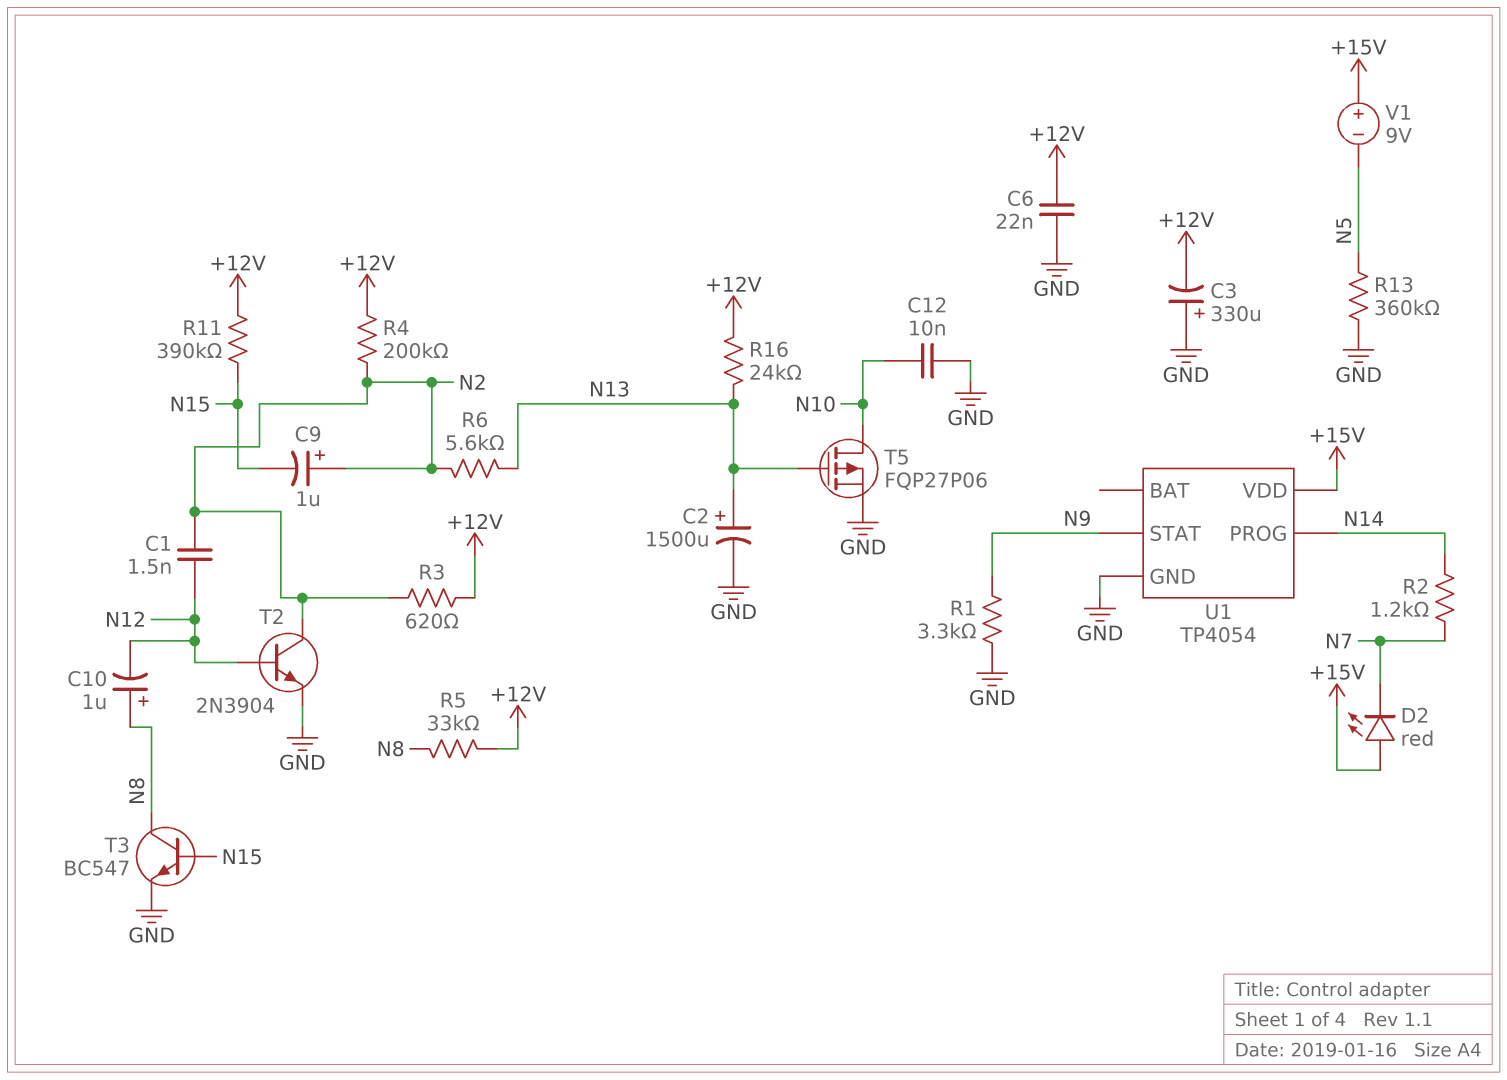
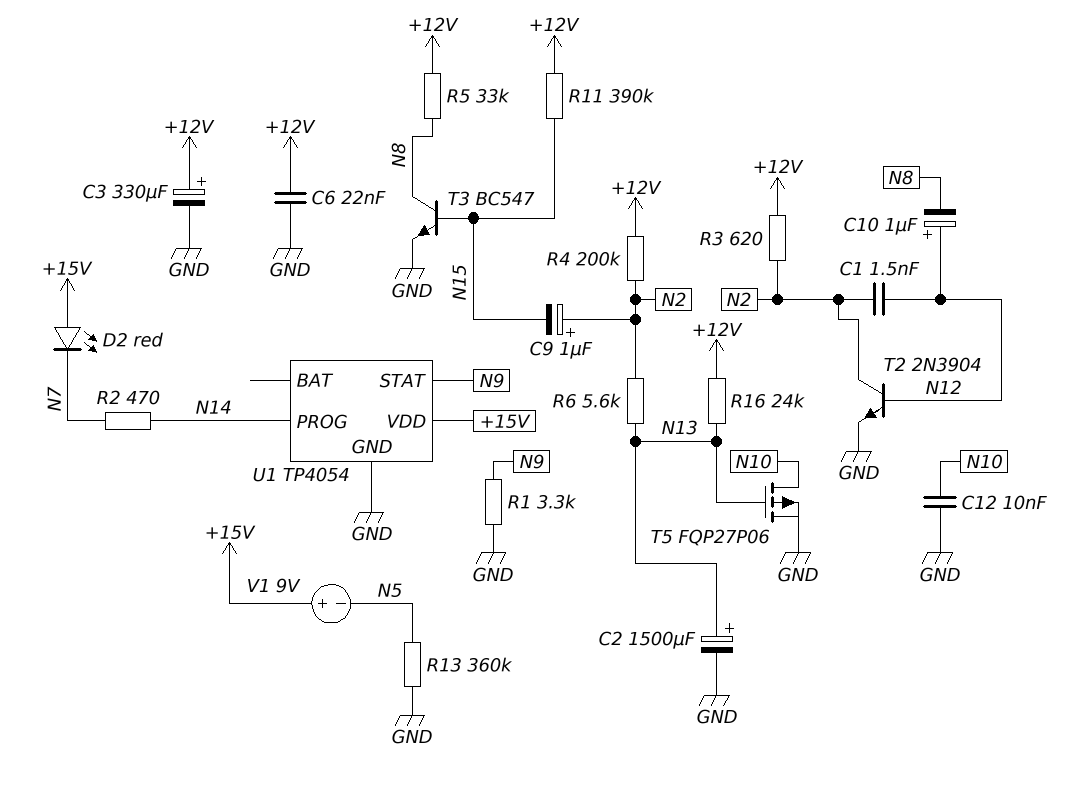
C3: 330uF (plus GND, minus +12V) -> 330uF (plus +12V, minus GND)
C10: 1uF (plus N8, minus N12) -> 1uF (plus N12, minus N8)
R2: 1.2k (N7, N14) -> 470 (N7, N14)

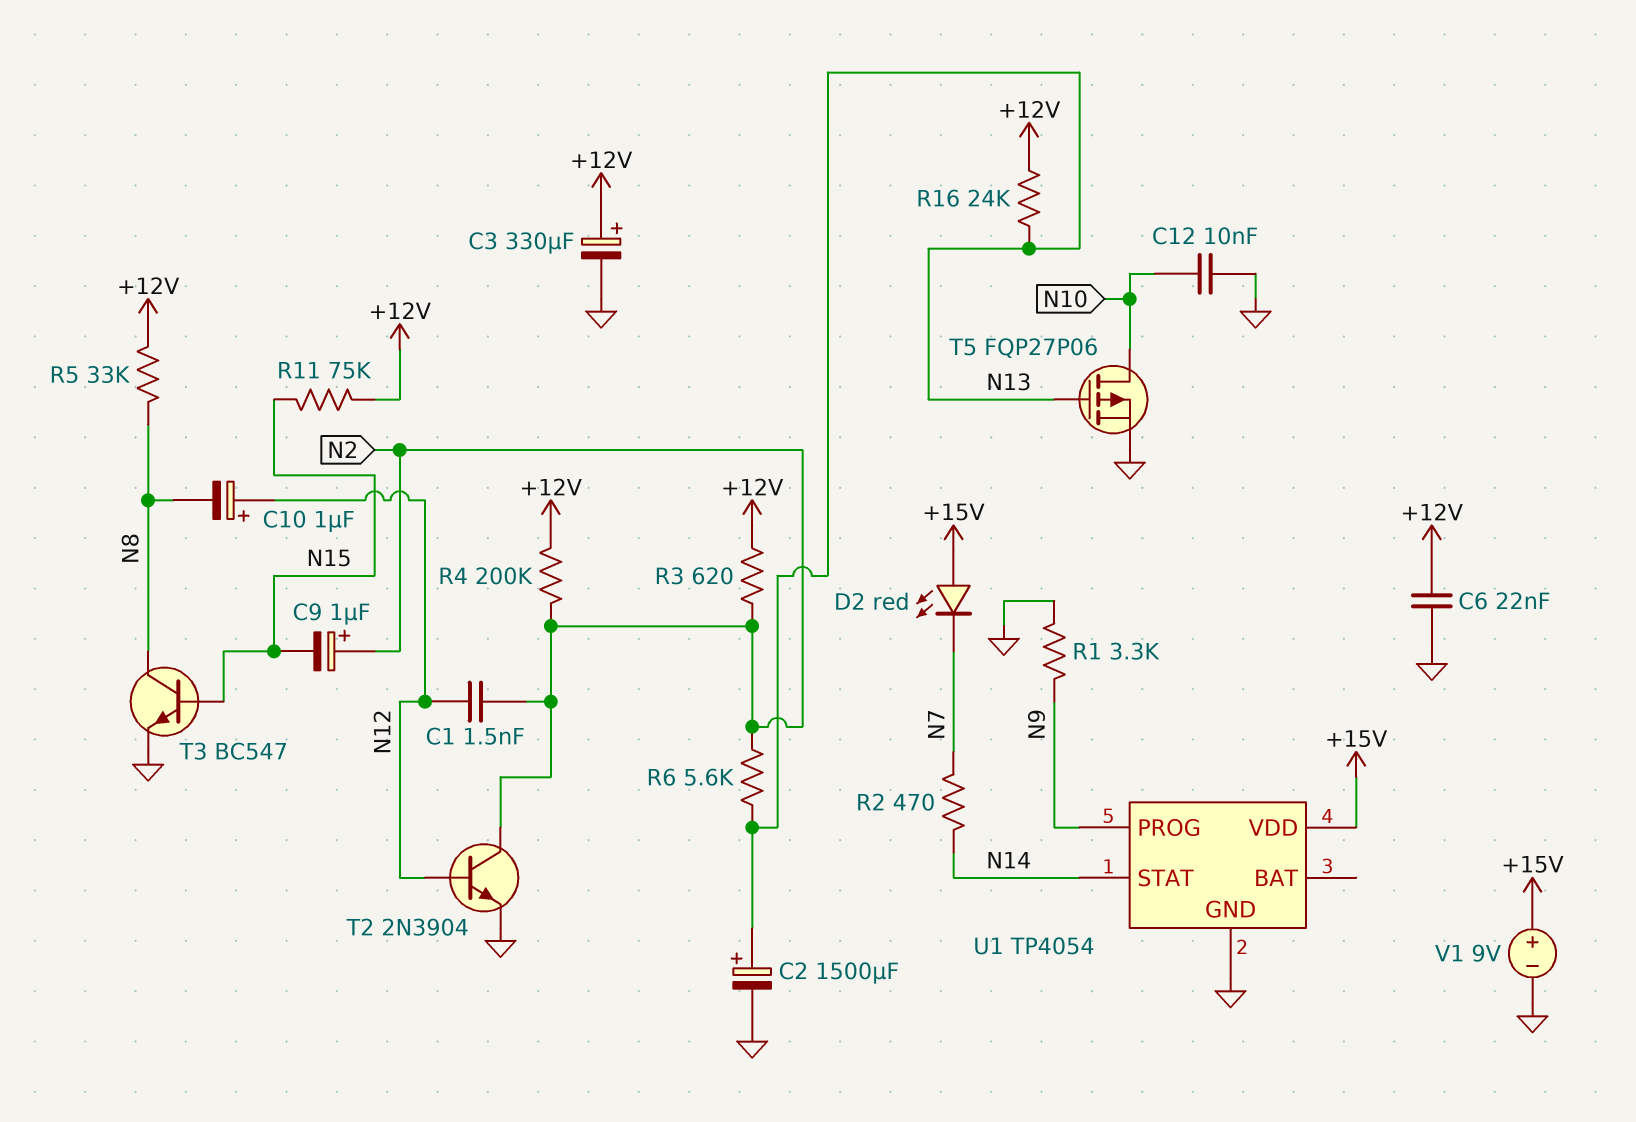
R11: 390k (+12V, N15) -> 75k (+12V, N15)
R13: 360k (GND, N5) -> none
U1 pin PROG: N14 -> N9
U1 pin STAT: N9 -> N14
V1: 9V (plus +15V, minus N5) -> 9V (plus +15V, minus GND)

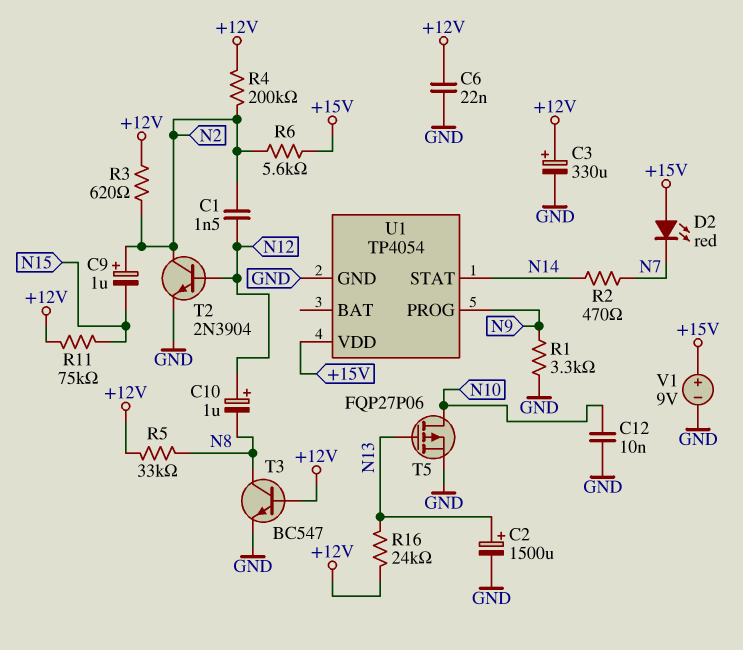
R6: 5.6k (N2, N13) -> 5.6k (+15V, N2)
T3: NPN BC547 (B N15, C N8, E GND) -> NPN BC547 (B +12V, C N8, E GND)

